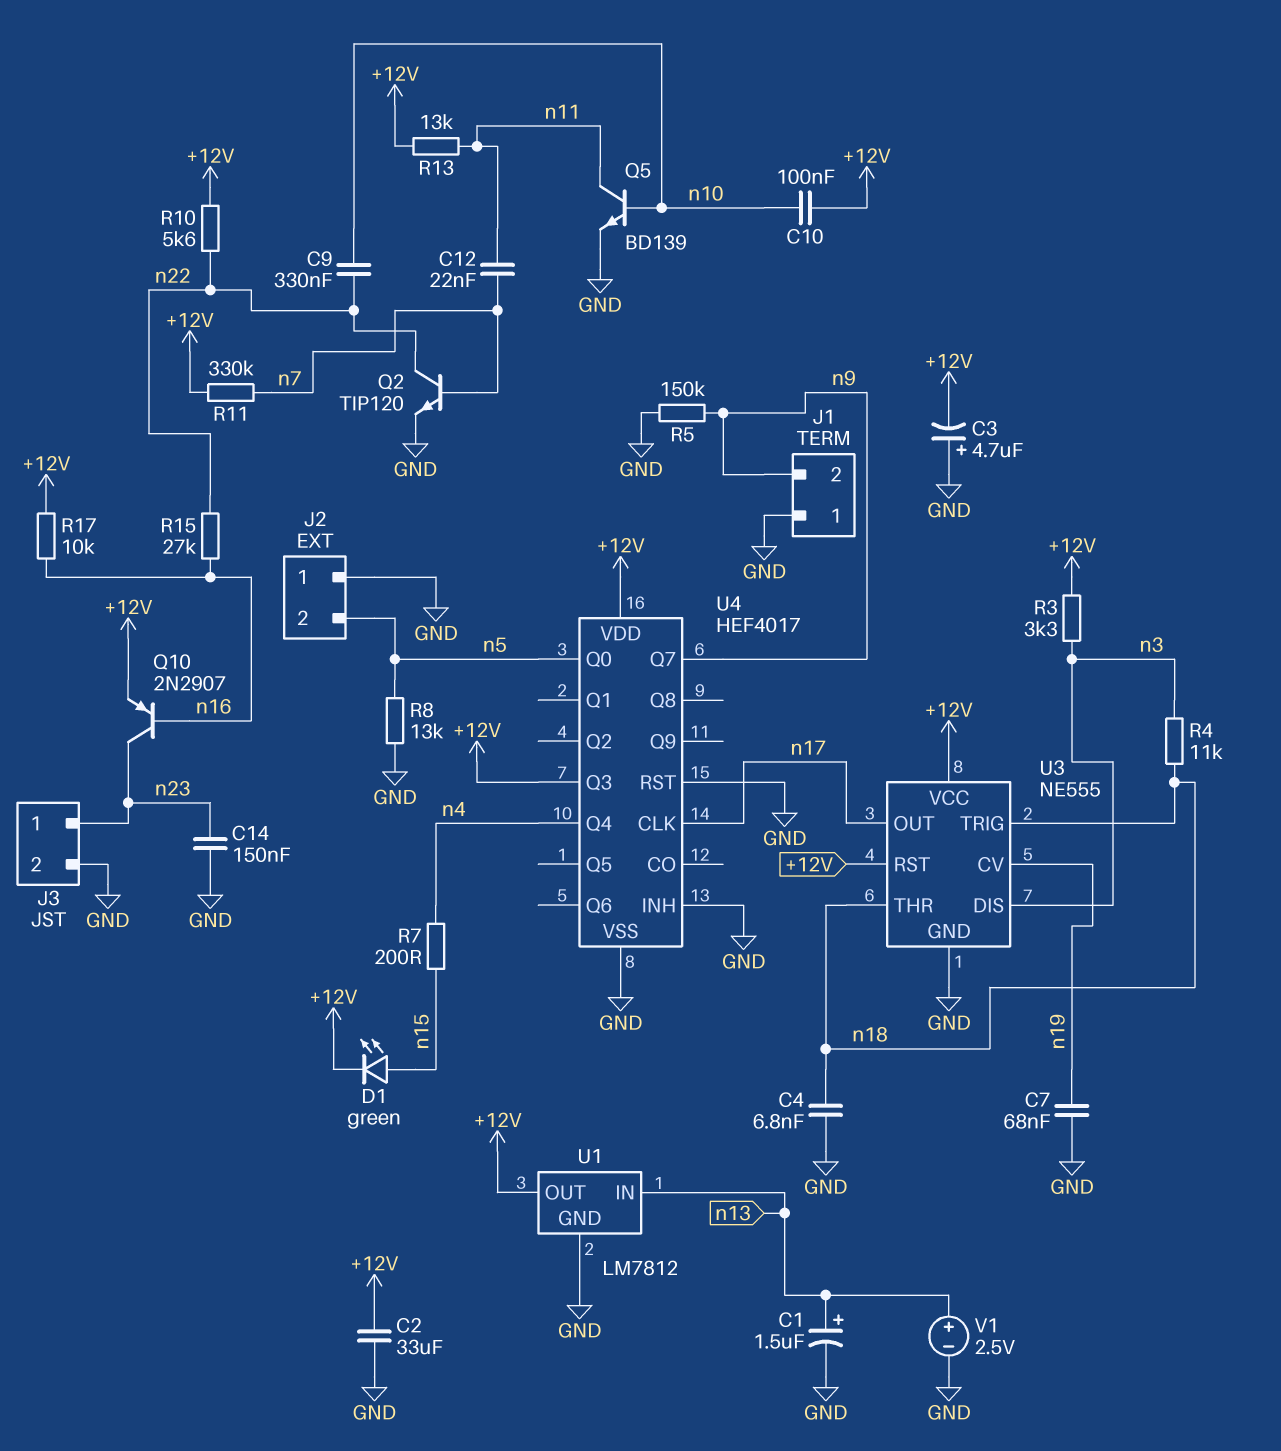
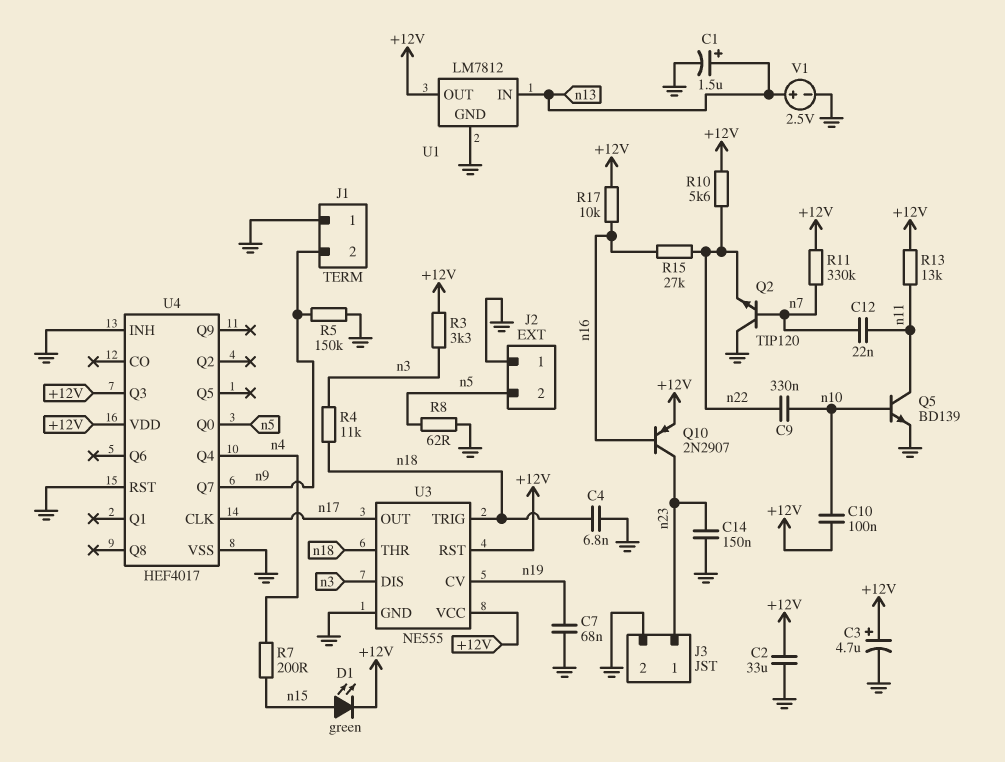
C3: 4.7uF (plus GND, minus +12V) -> 4.7uF (plus +12V, minus GND)
Q2: NPN TIP120 (B n7, C n22, E GND) -> NPN TIP120 (B n7, C GND, E n22)
R8: 13k (GND, n5) -> 62 (GND, n5)

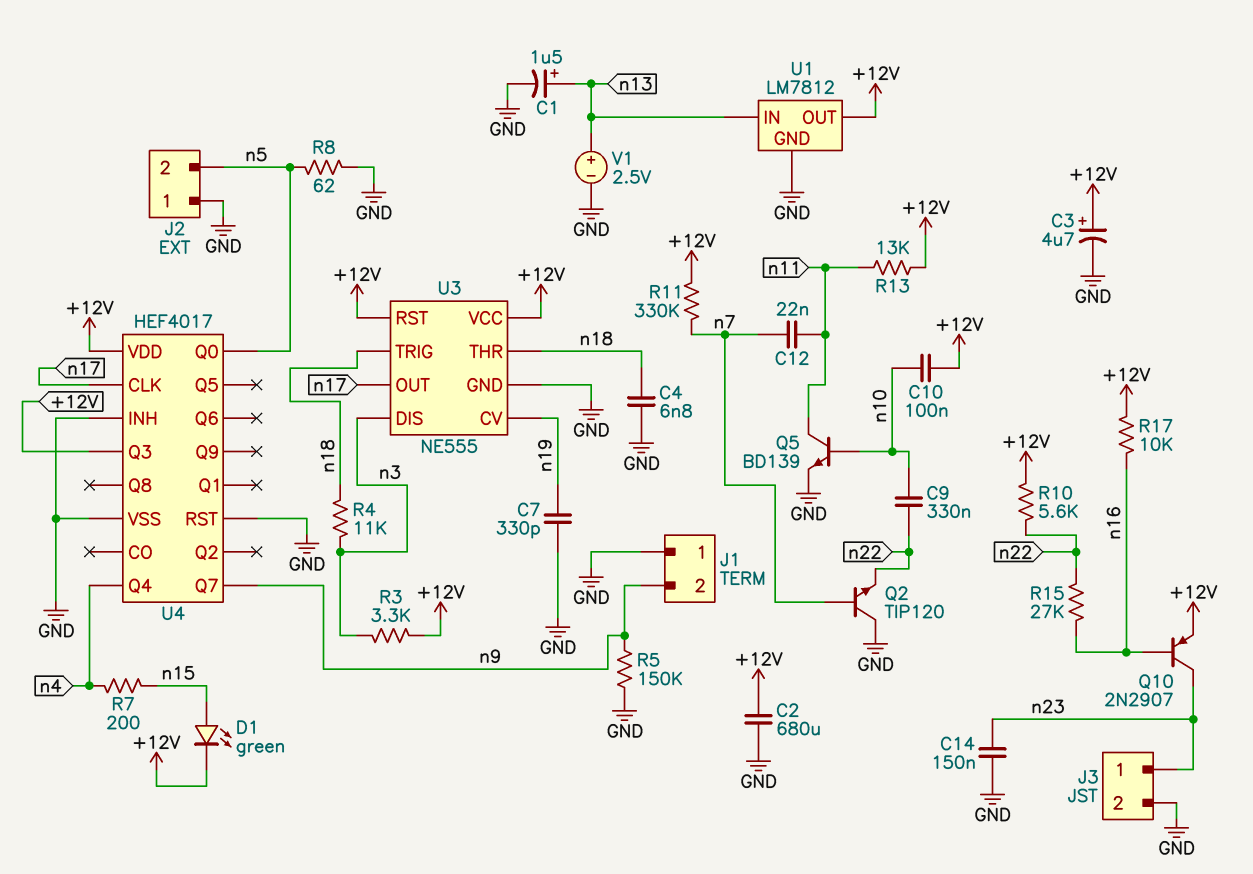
C2: 33uF (+12V, GND) -> 680uF (+12V, GND)
C7: 68nF (GND, n19) -> 330pF (GND, n19)

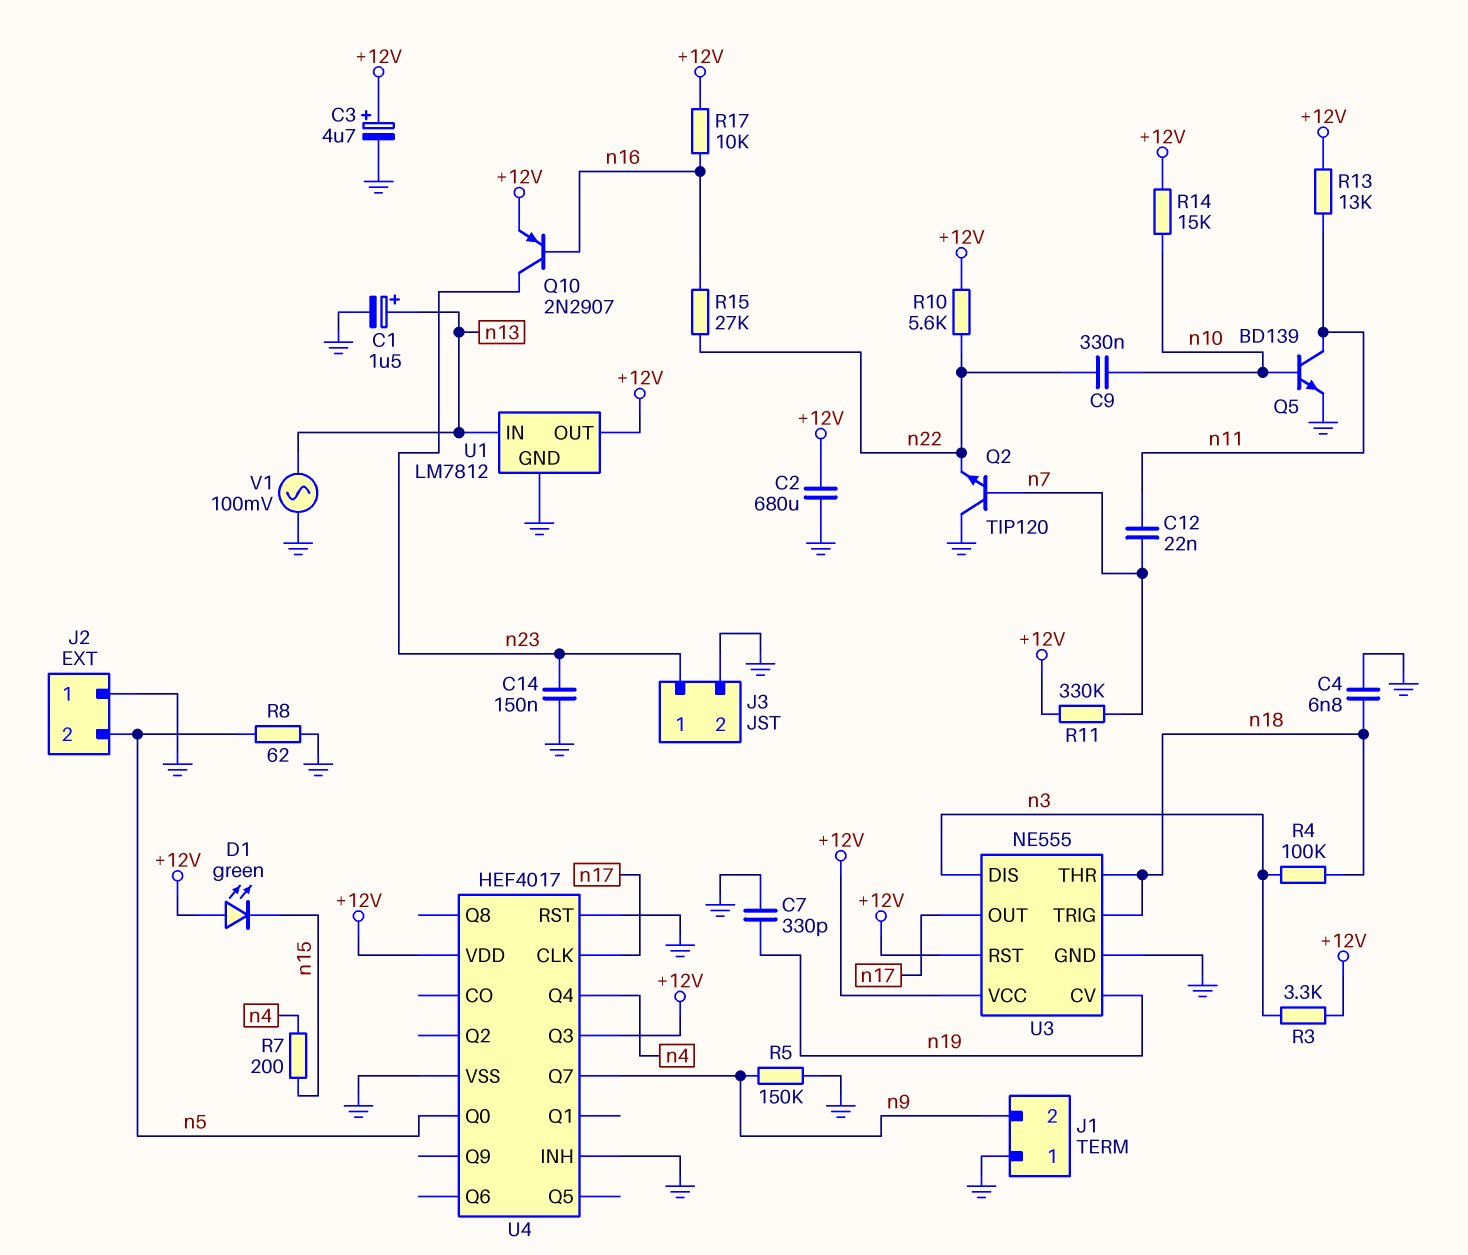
C10: 100nF (+12V, n10) -> none
D1: LED green (A n15, K +12V) -> LED green (A +12V, K n15)
R4: 11k (n3, n18) -> 100k (n3, n18)
R14: none -> 15k (+12V, n10)
V1: 2.5V (plus n13, minus GND) -> AC 100mV (GND, n13)

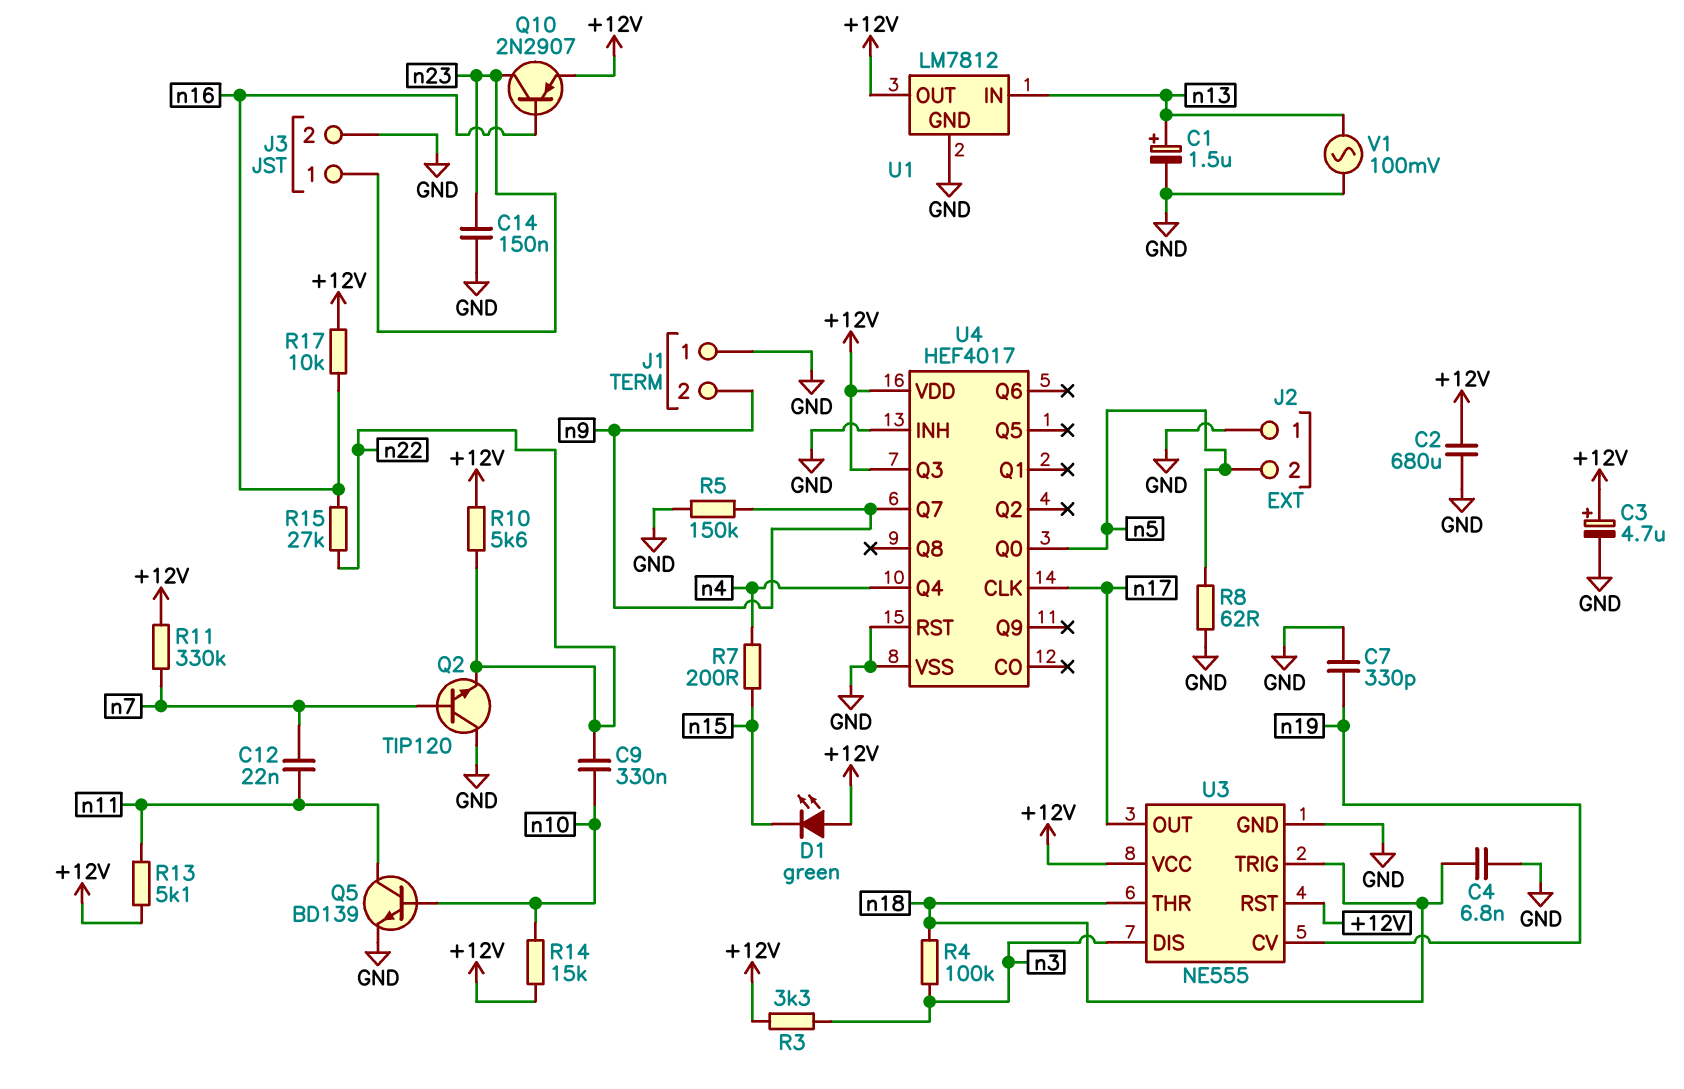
R13: 13k (+12V, n11) -> 5.1k (+12V, n11)

